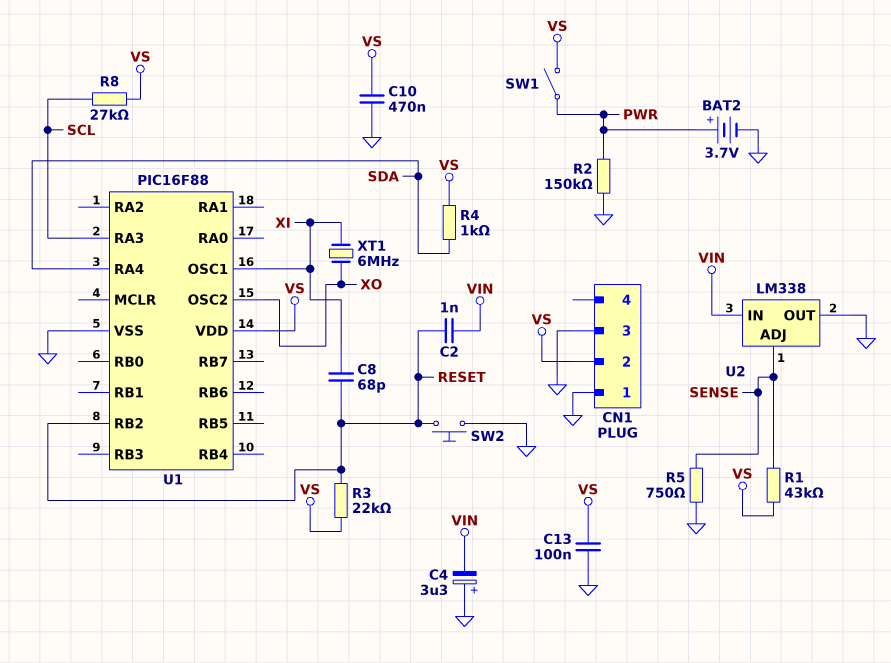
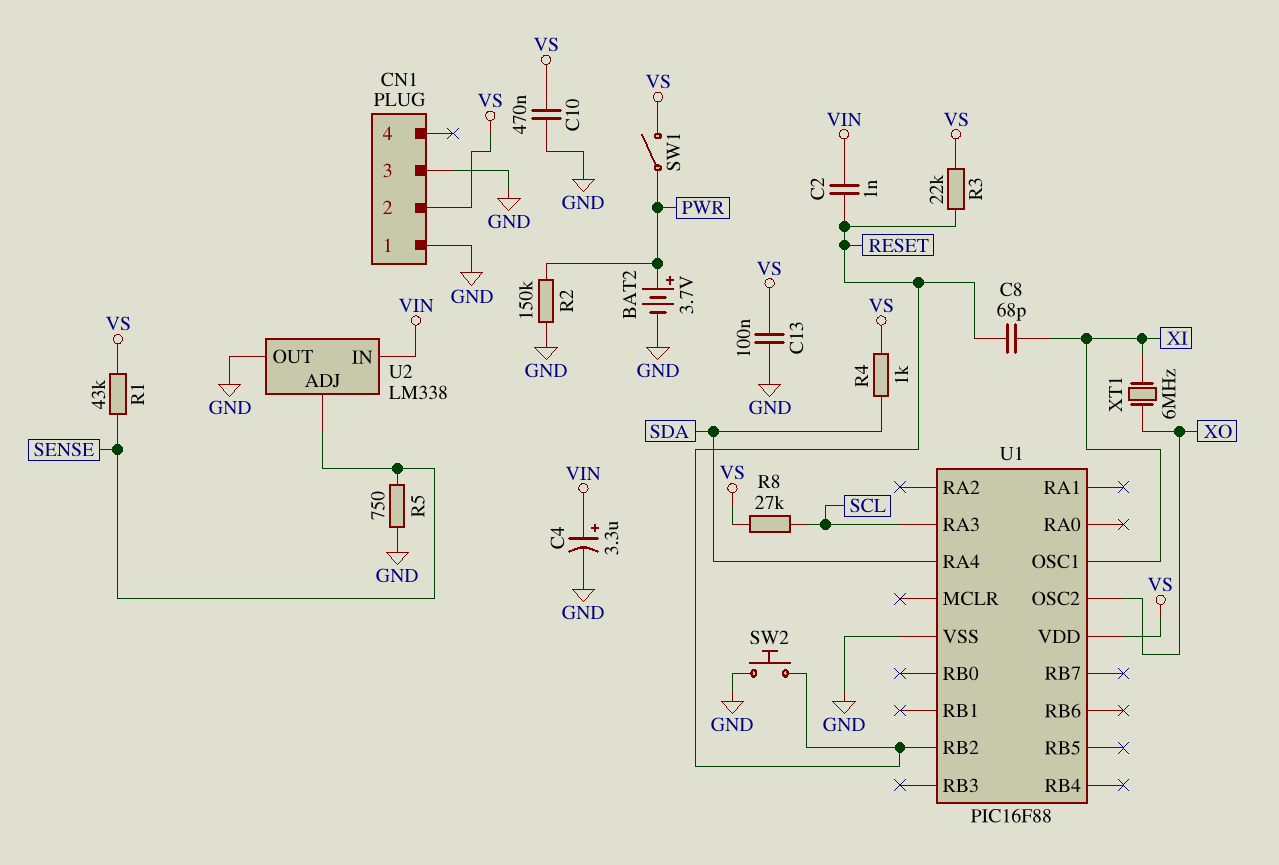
C4: 3.3uF (plus GND, minus VIN) -> 3.3uF (plus VIN, minus GND)

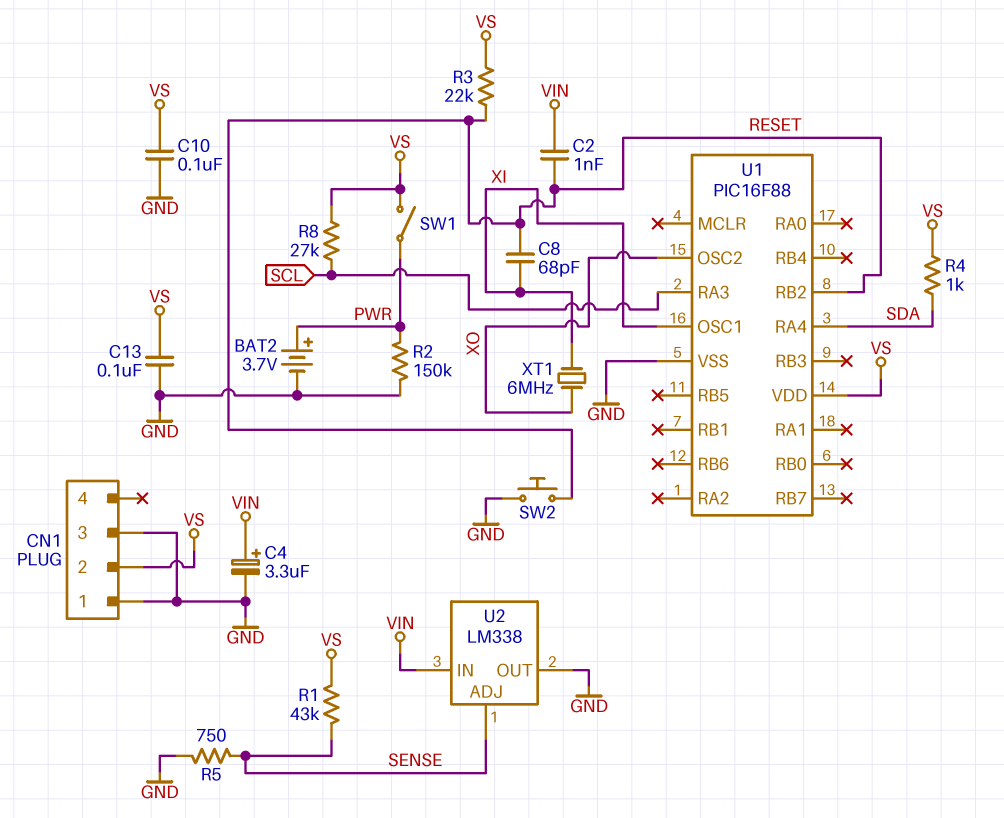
C10: 470nF (GND, VS) -> 100nF (GND, VS)

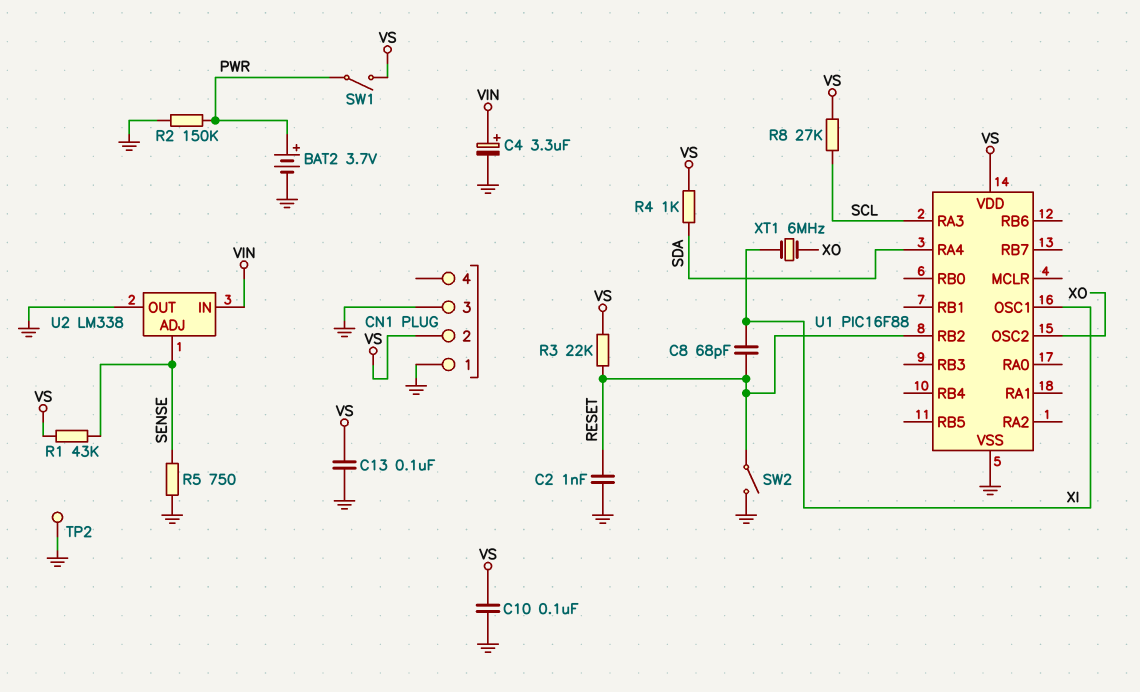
C2: 1nF (RESET, VIN) -> 1nF (GND, RESET)
SW2: button (GND, RESET) -> switch (GND, RESET)
TP2: none -> test point (GND)

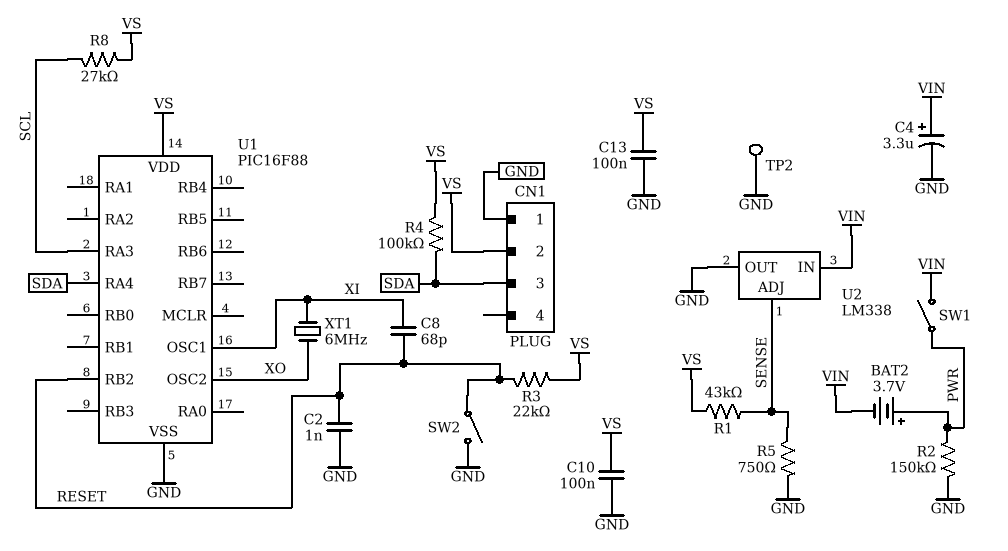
BAT2: 3.7V (plus PWR, minus GND) -> 3.7V (plus PWR, minus VIN)
CN1 pin 3: GND -> SDA
R4: 1k (SDA, VS) -> 100k (SDA, VS)
SW1: switch (PWR, VS) -> switch (PWR, VIN)

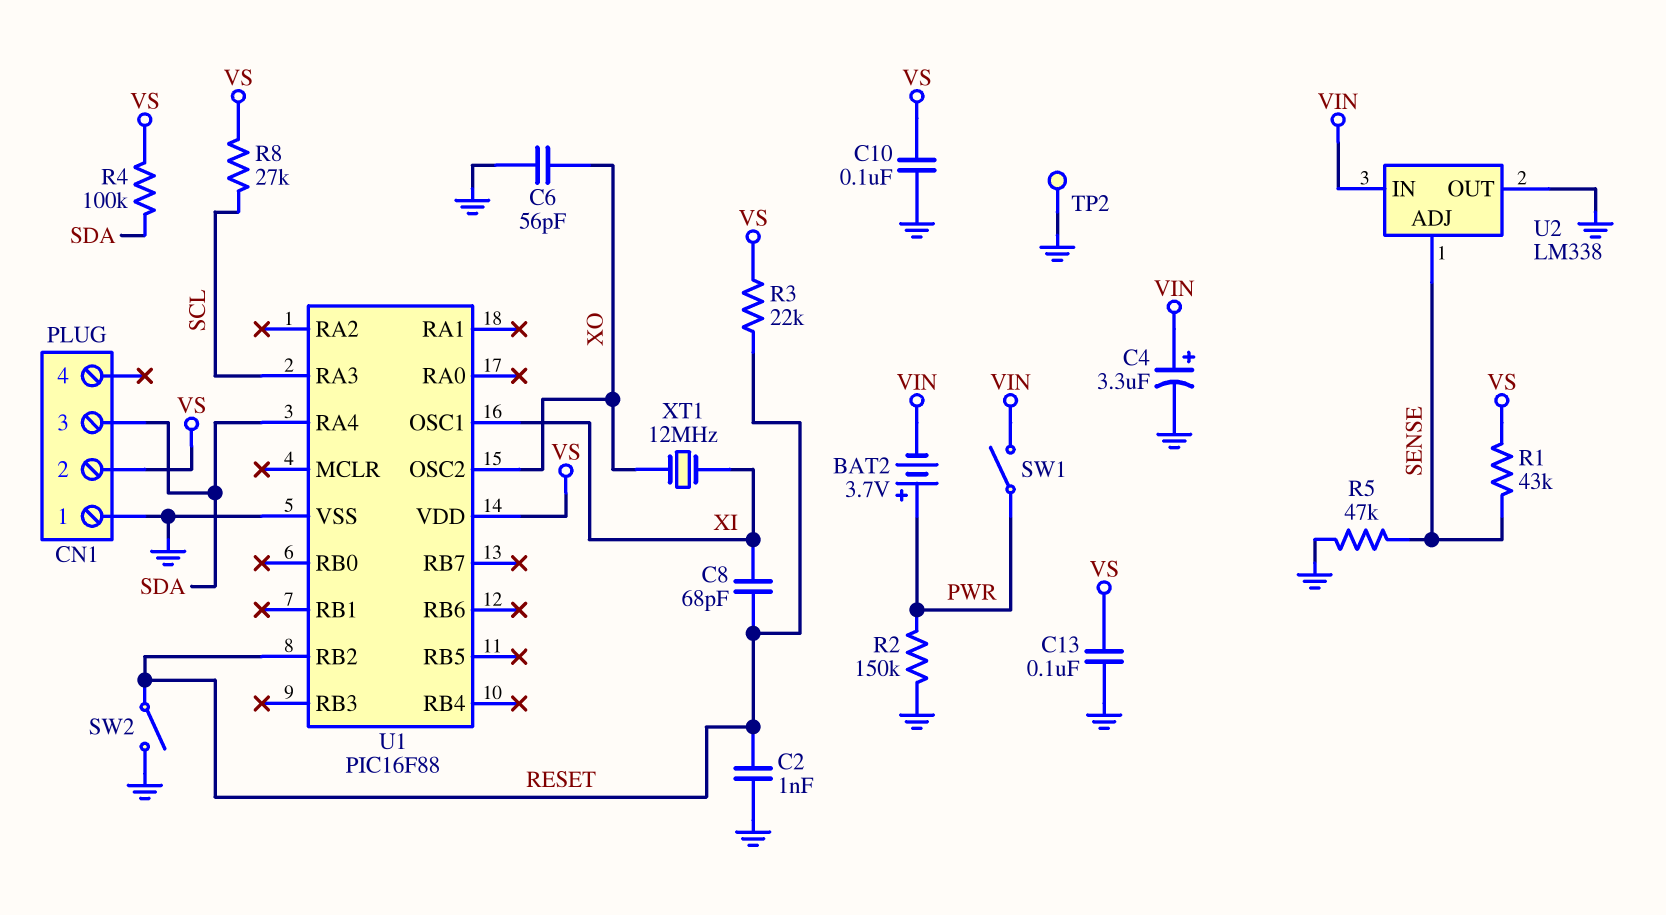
C6: none -> 56pF (GND, XO)
R5: 750 (GND, SENSE) -> 47k (GND, SENSE)
XT1: 6MHz (XI, XO) -> 12MHz (XI, XO)

